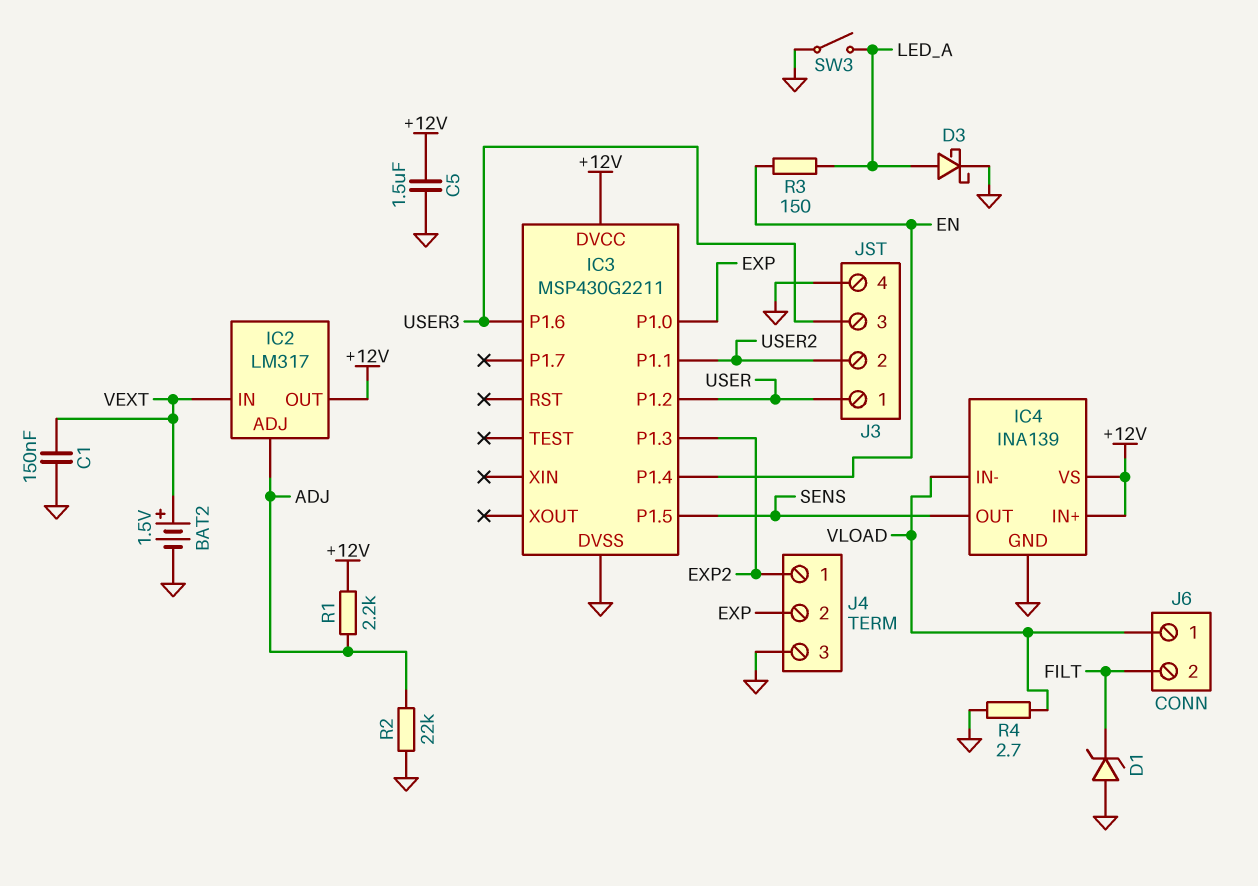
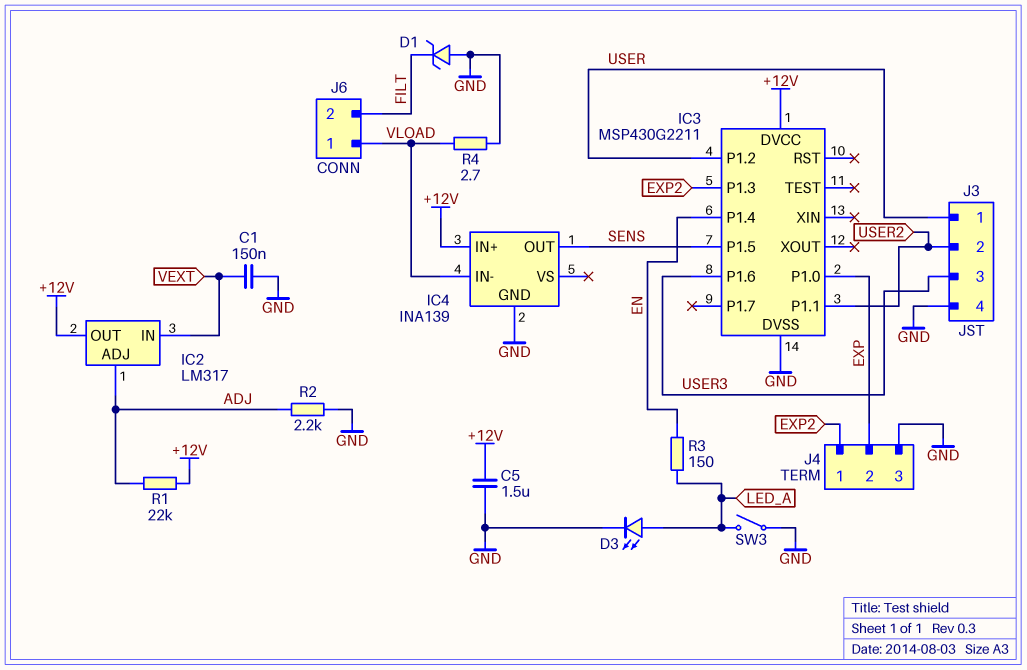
BAT2: 1.5V (plus VEXT, minus GND) -> none
D3: schottky (A LED_A, K GND) -> LED (A LED_A, K GND)
IC4 pin VS: +12V -> none
R1: 2.2k (+12V, ADJ) -> 22k (+12V, ADJ)
R2: 22k (ADJ, GND) -> 2.2k (ADJ, GND)

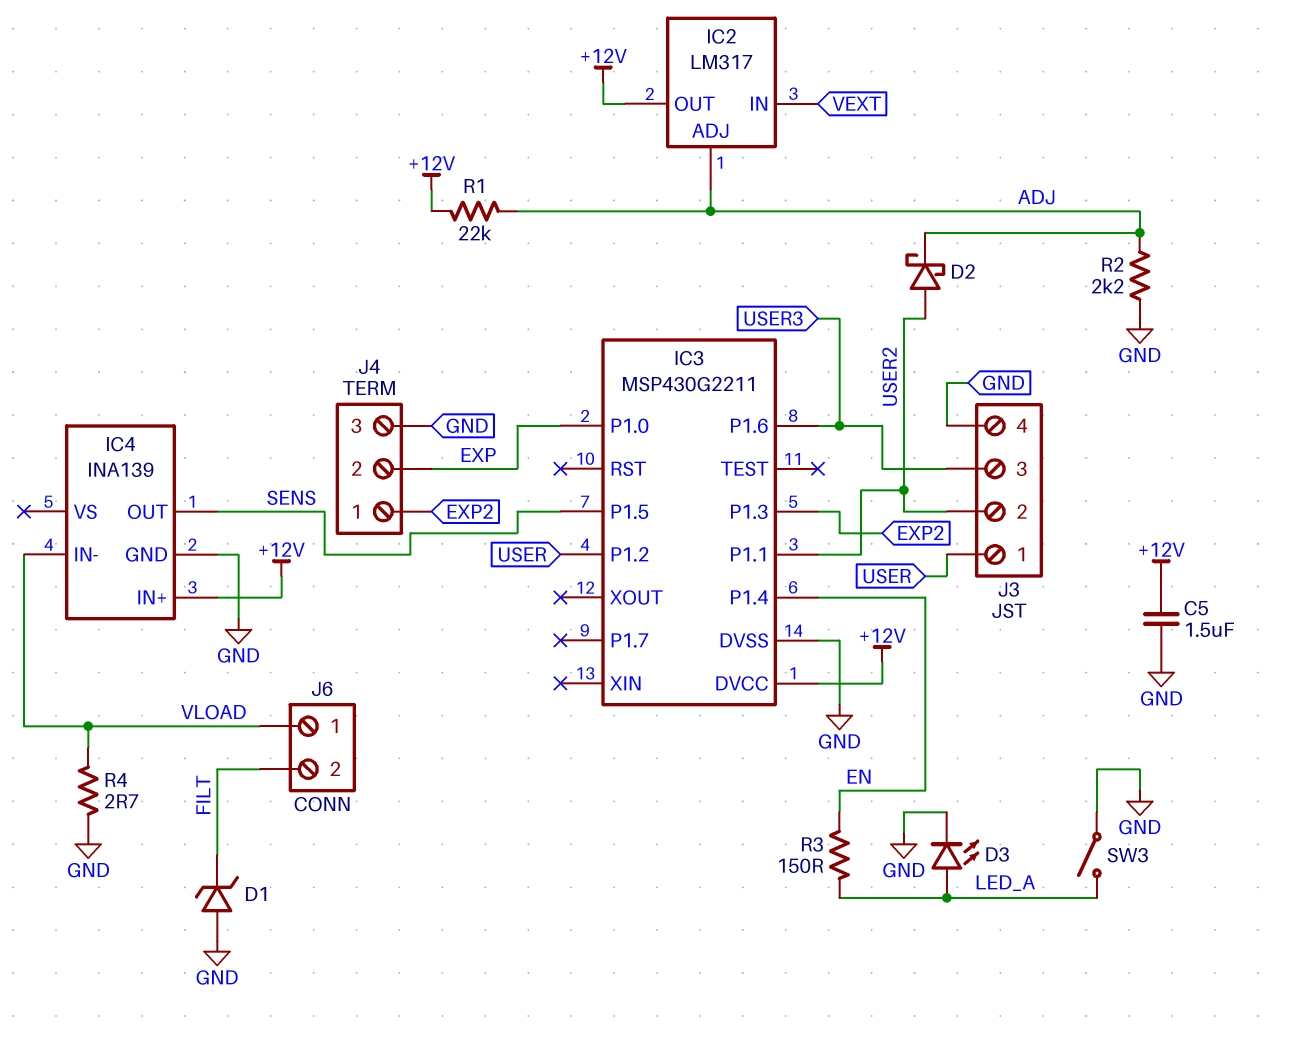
C1: 150nF (GND, VEXT) -> none
D2: none -> schottky (A USER2, K ADJ)

